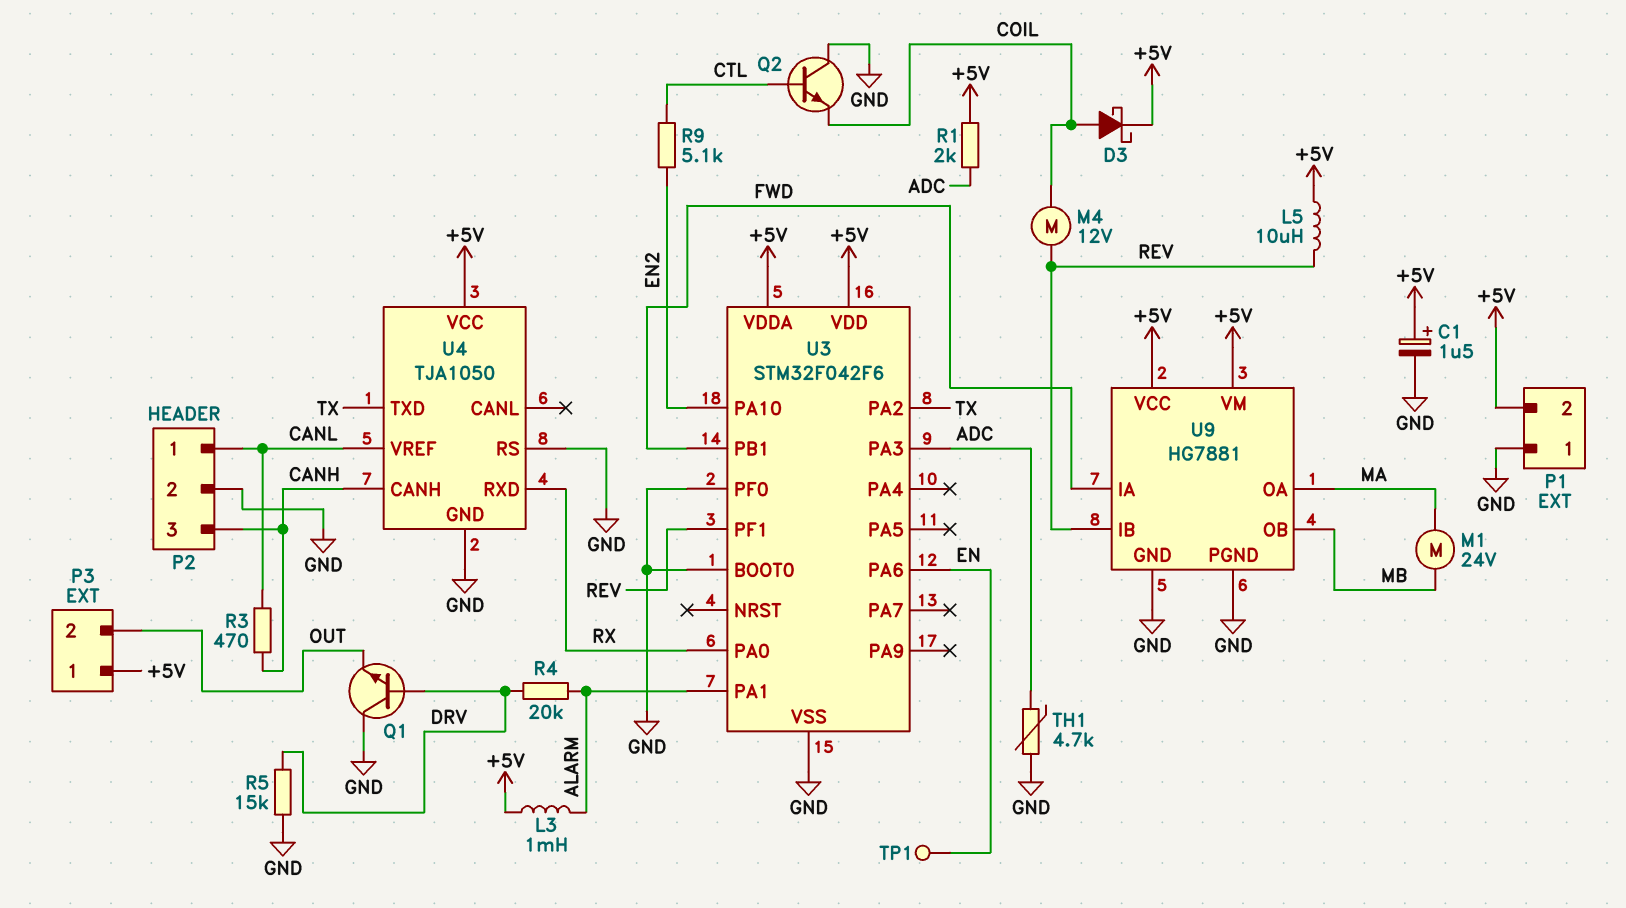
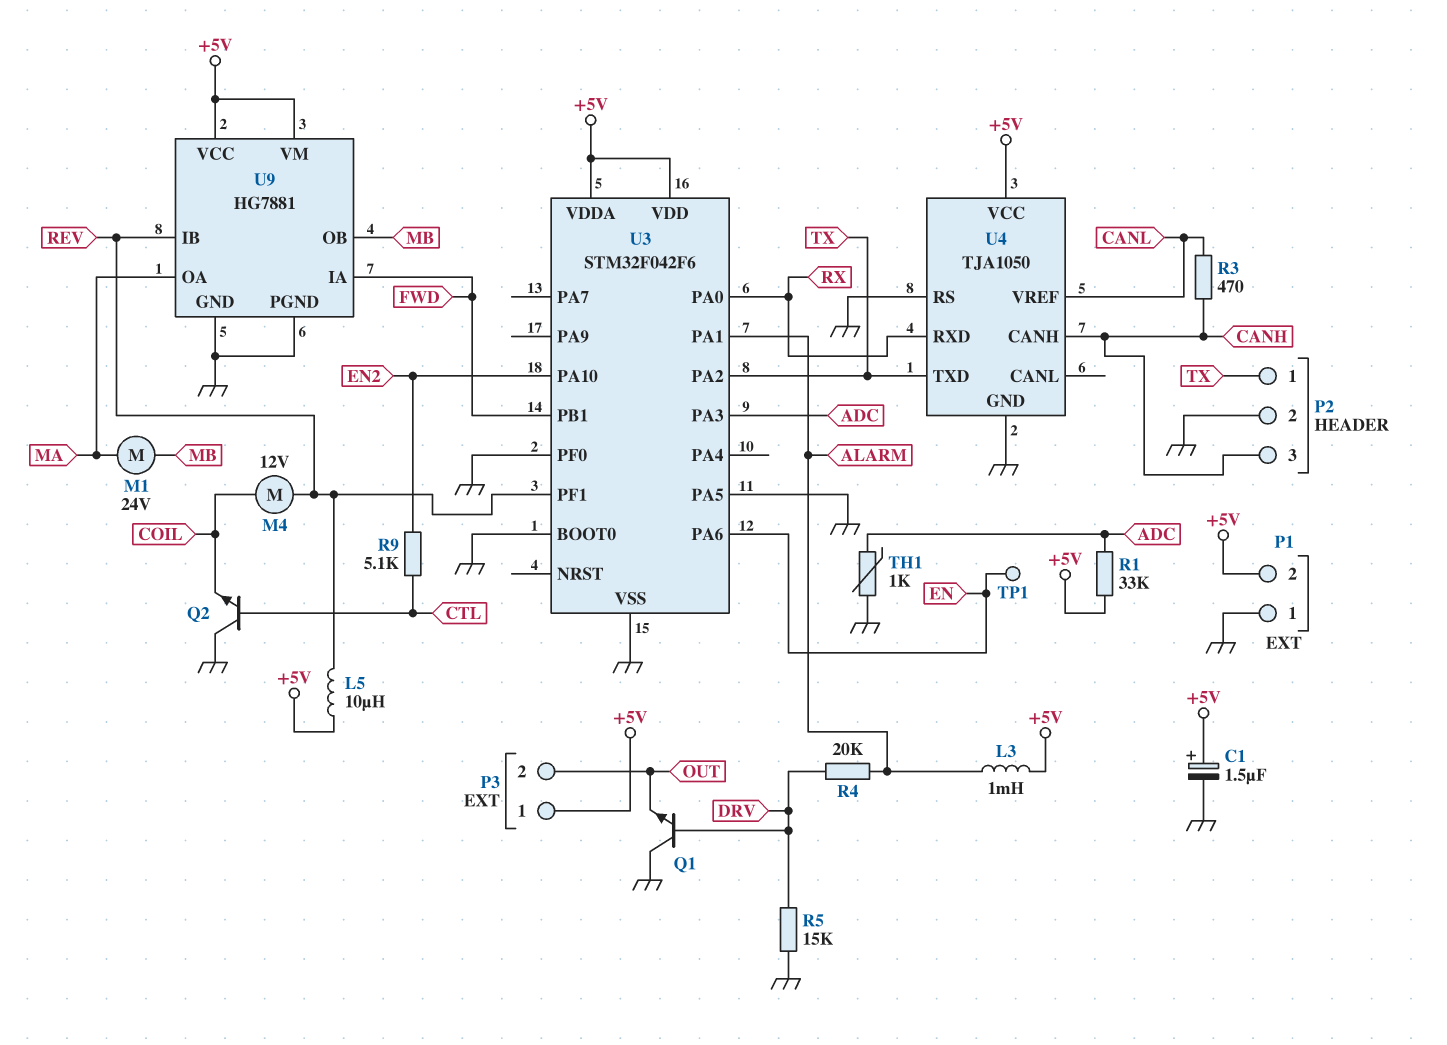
D3: schottky (A COIL, K +5V) -> none
P2 pin 1: CANL -> TX
R1: 2k (+5V, ADC) -> 33k (+5V, ADC)
TH1: 4.7k (ADC, GND) -> 1k (ADC, GND)
U3 pin PA5: none -> GND

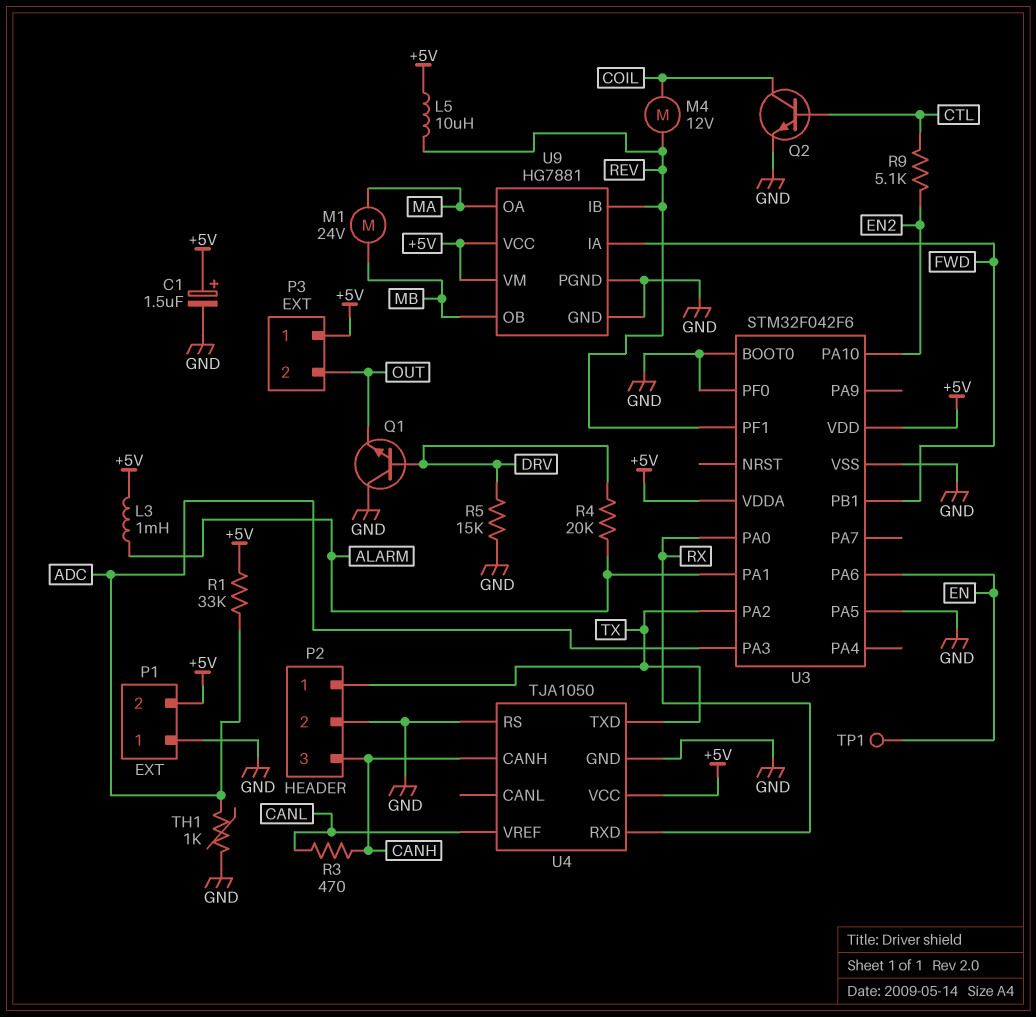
Q2: NPN (B CTL, C GND, E COIL) -> NPN (B CTL, C COIL, E GND)

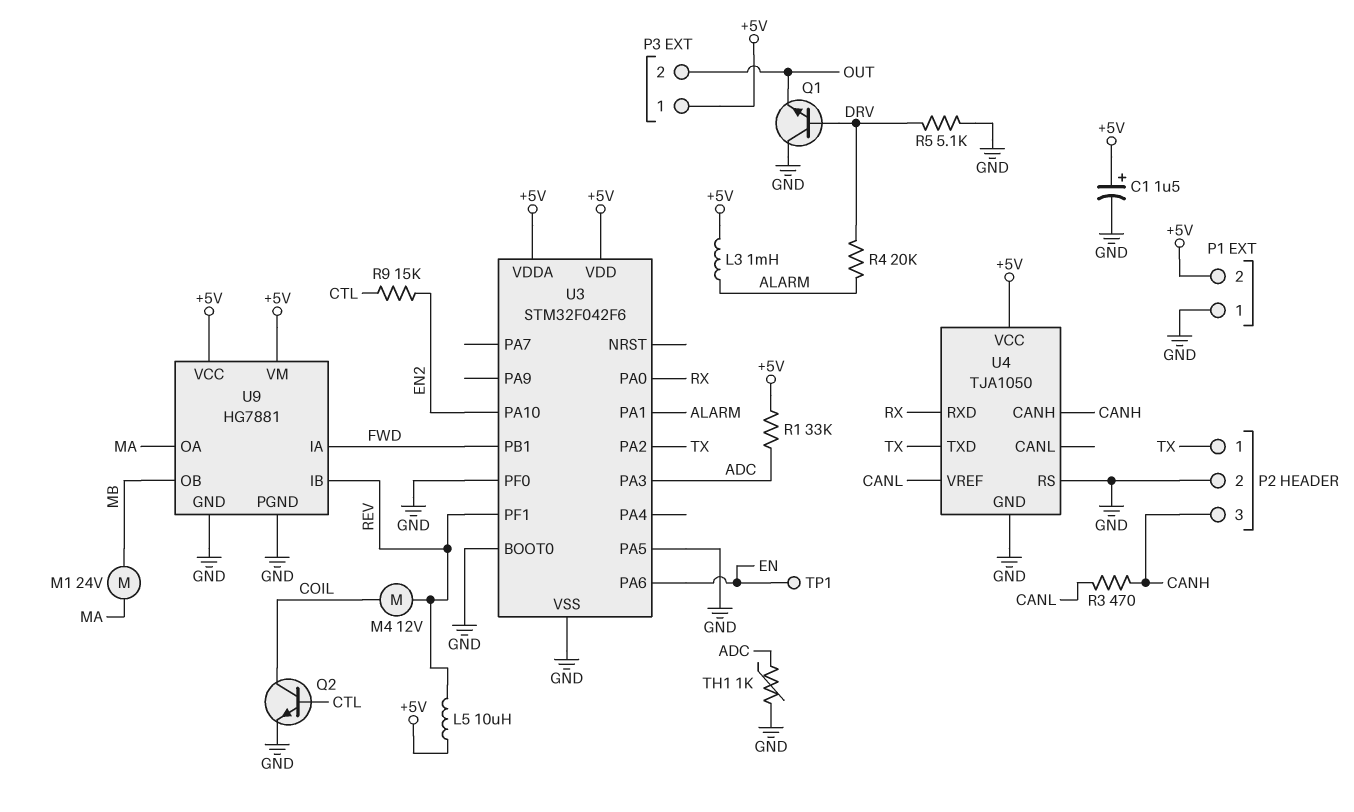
R5: 15k (DRV, GND) -> 5.1k (DRV, GND)
R9: 5.1k (CTL, EN2) -> 15k (CTL, EN2)

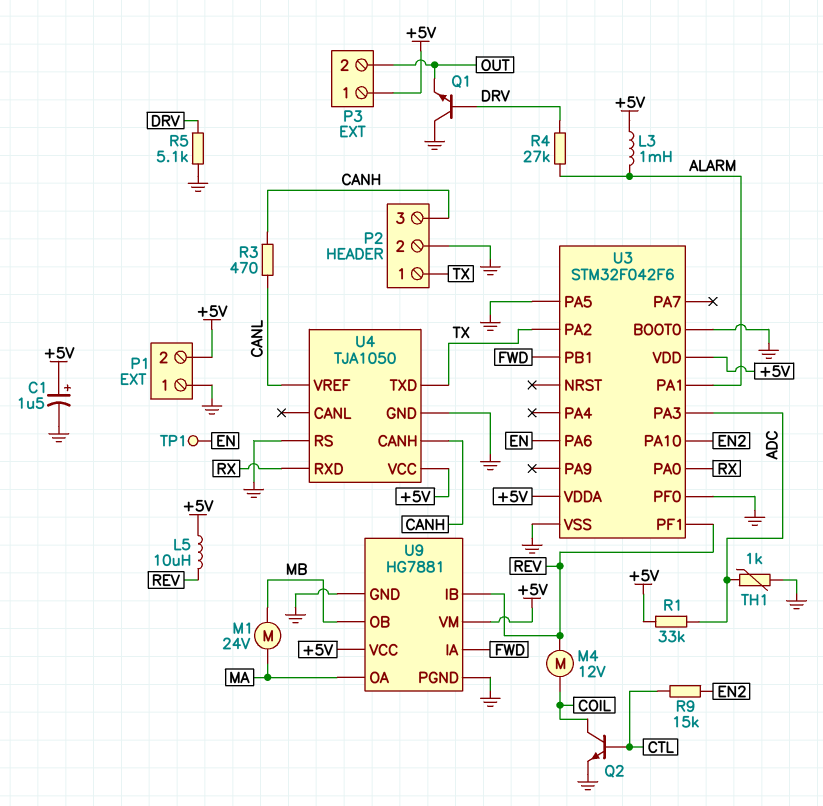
R4: 20k (ALARM, DRV) -> 27k (ALARM, DRV)

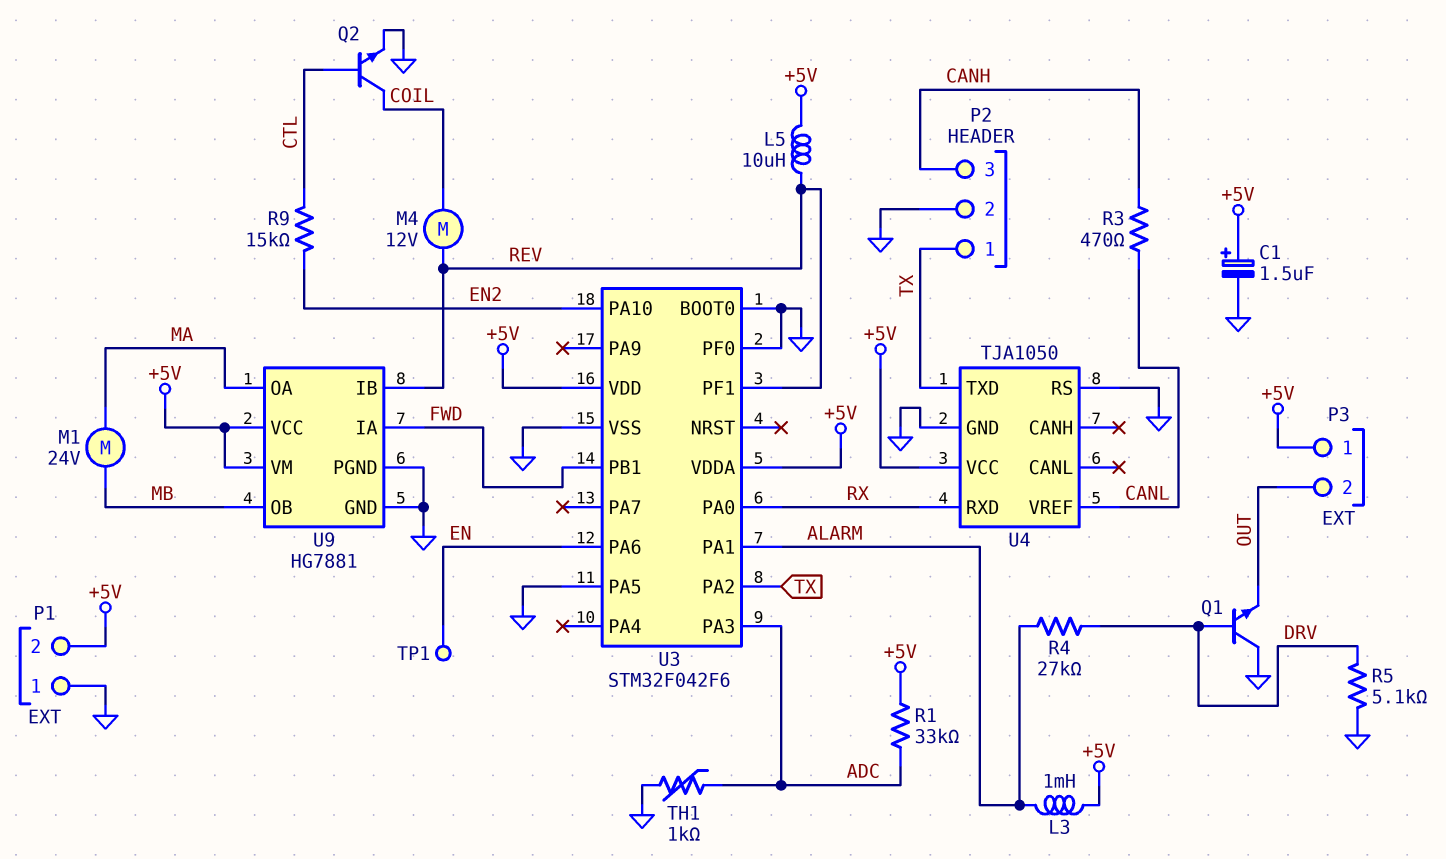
U4 pin CANH: CANH -> none

